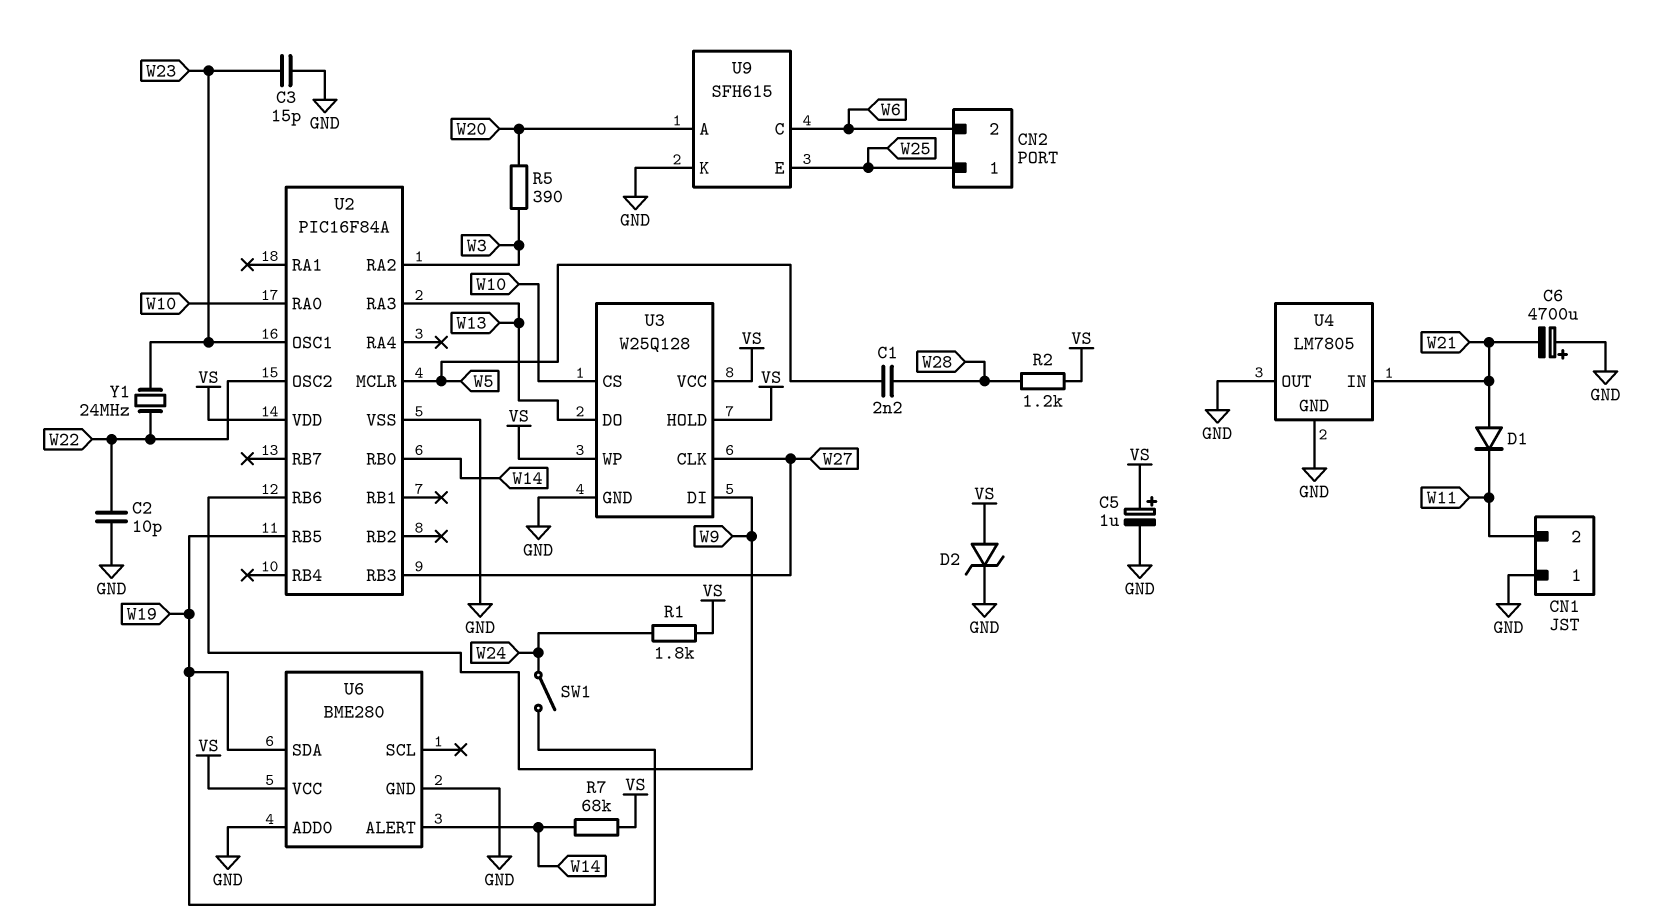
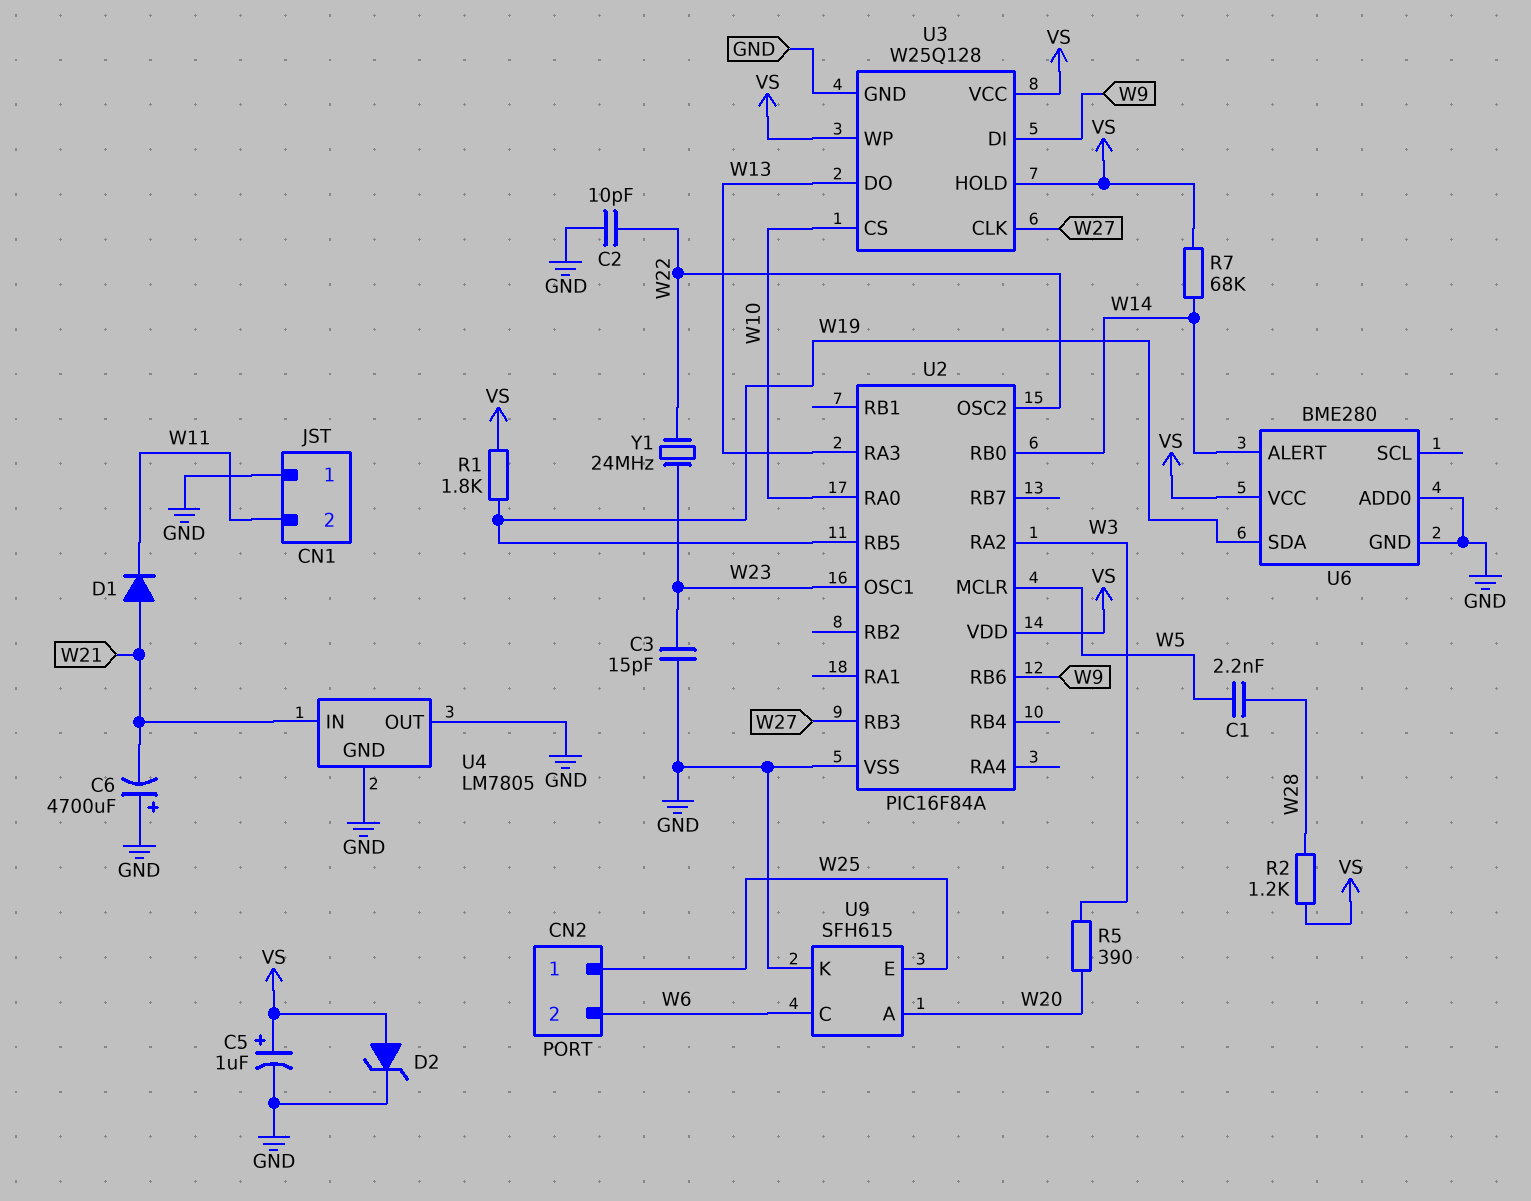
R1: 1.8k (VS, W24) -> 1.8k (VS, W19)
SW1: switch (W19, W24) -> none

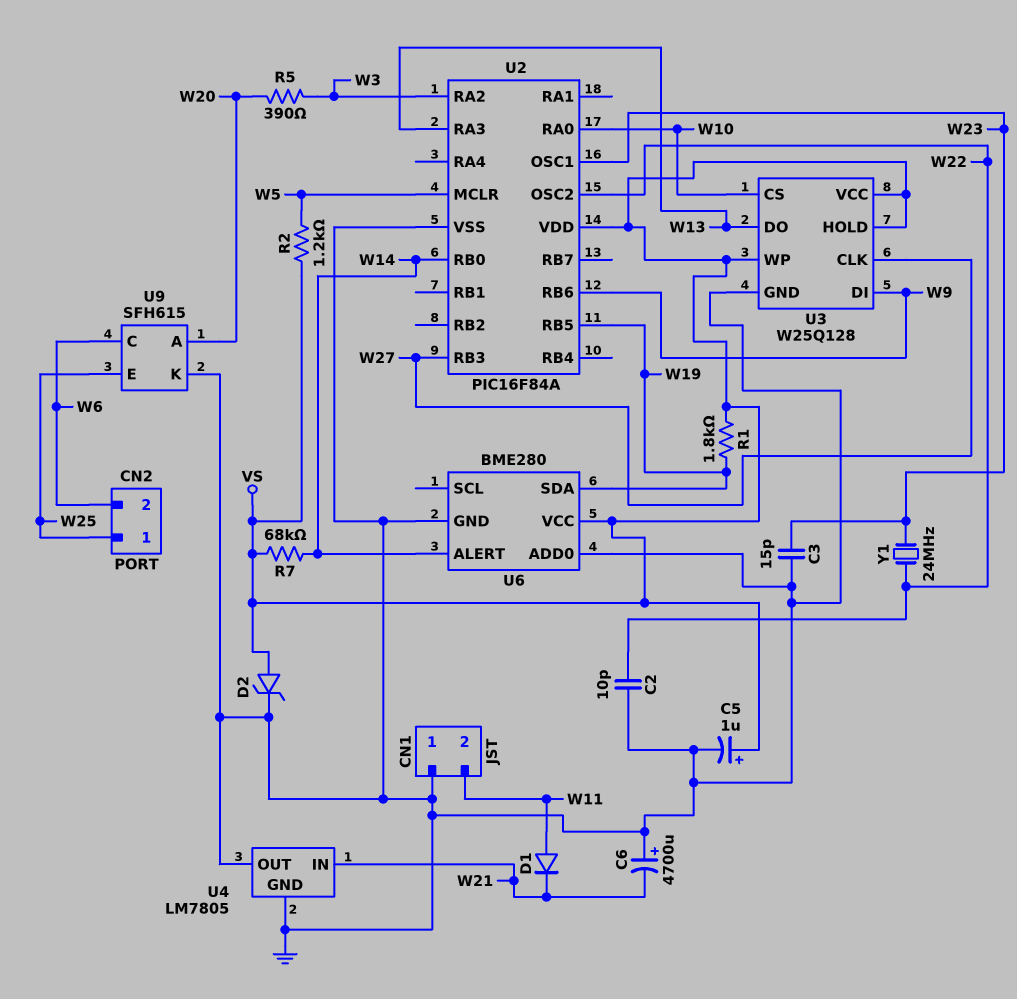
C1: 2.2nF (W5, W28) -> none
D1: diode (A W21, K W11) -> diode (A W11, K W21)
R2: 1.2k (VS, W28) -> 1.2k (VS, W5)

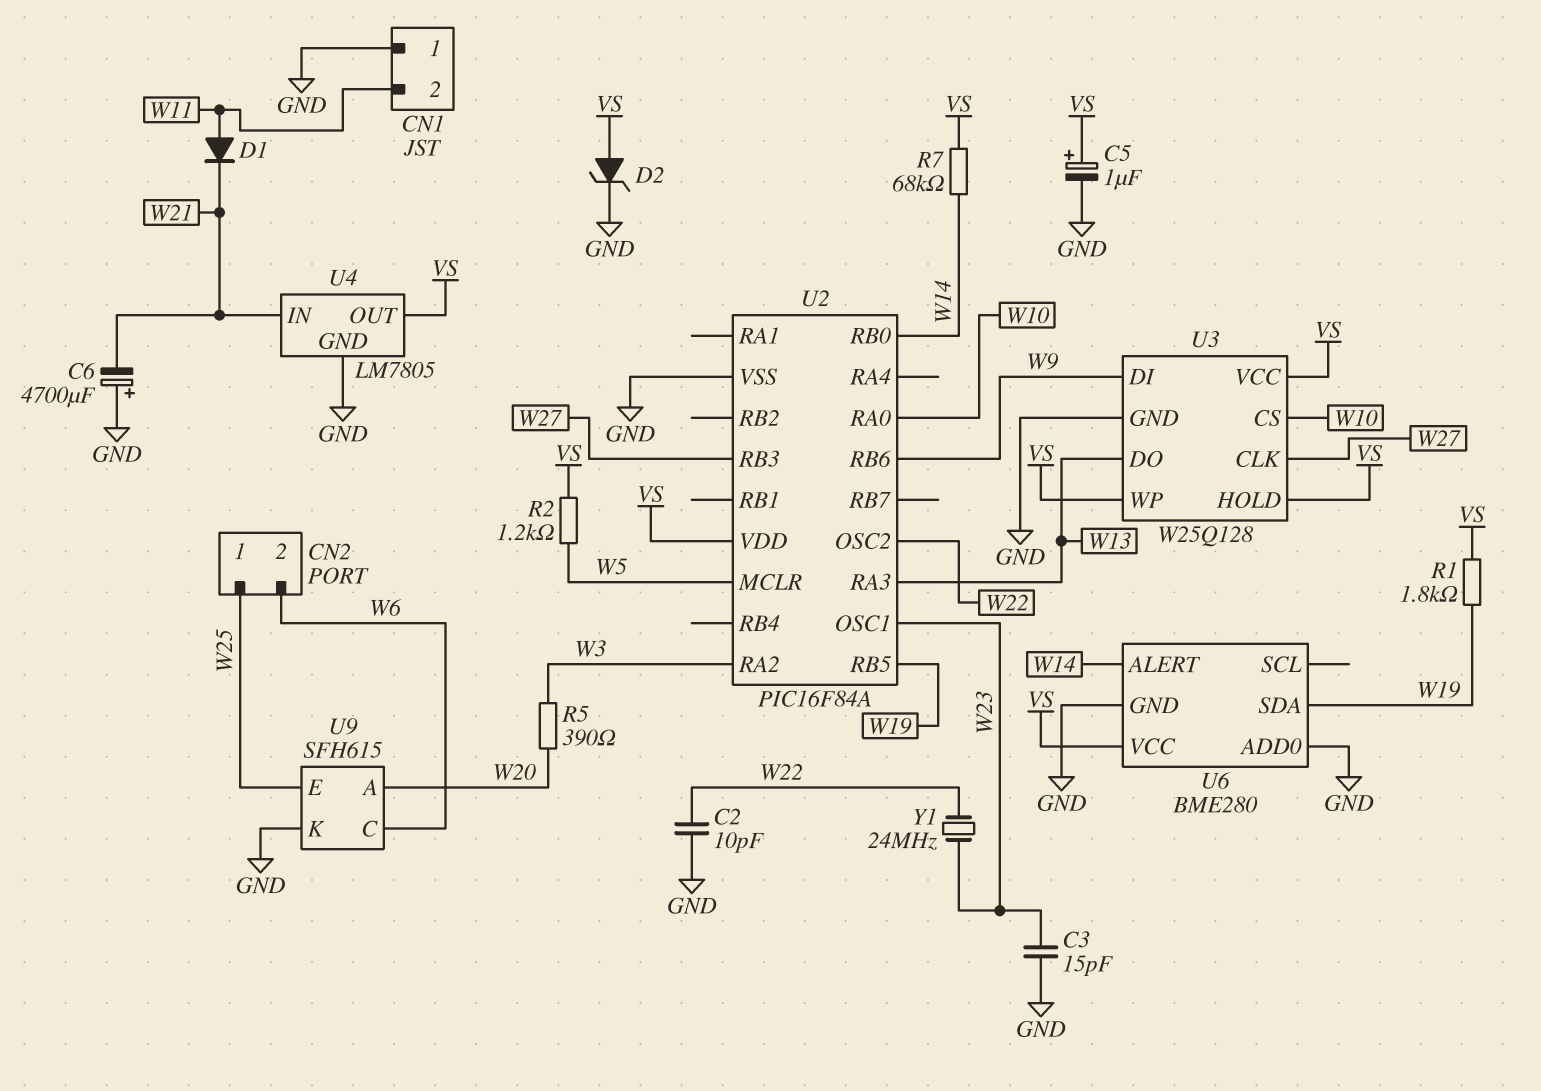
U4 pin OUT: GND -> VS

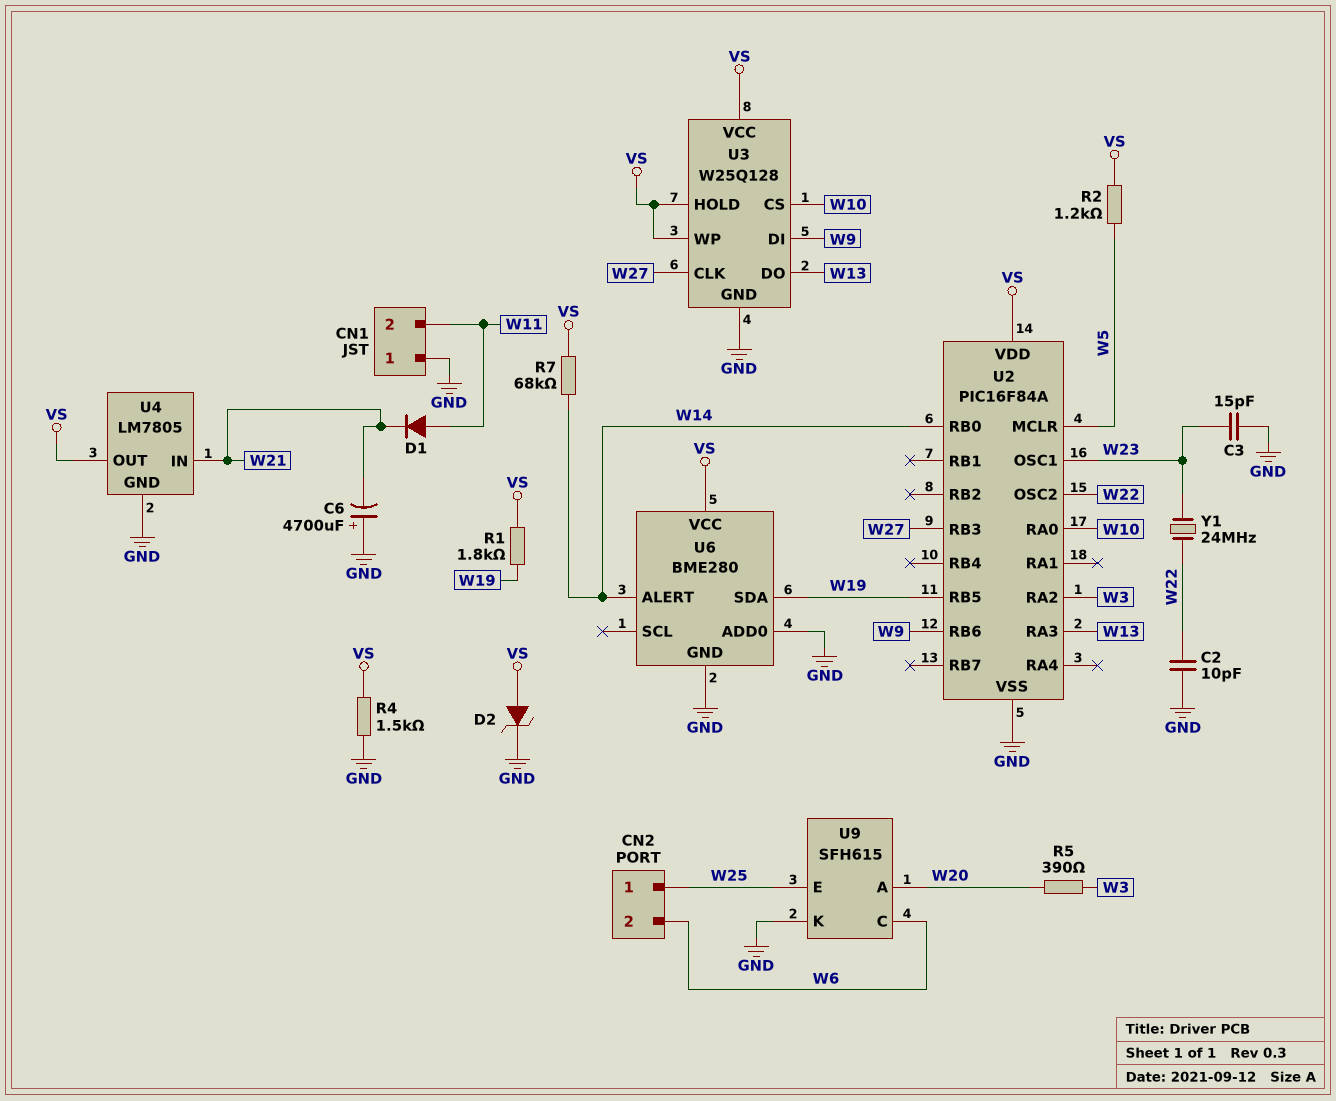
C5: 1uF (plus VS, minus GND) -> none
R4: none -> 1.5k (GND, VS)

